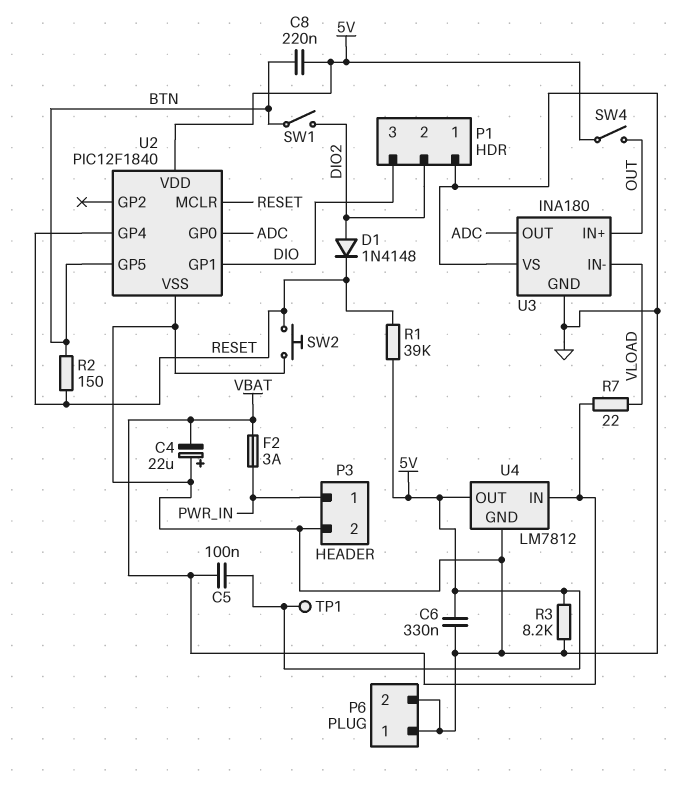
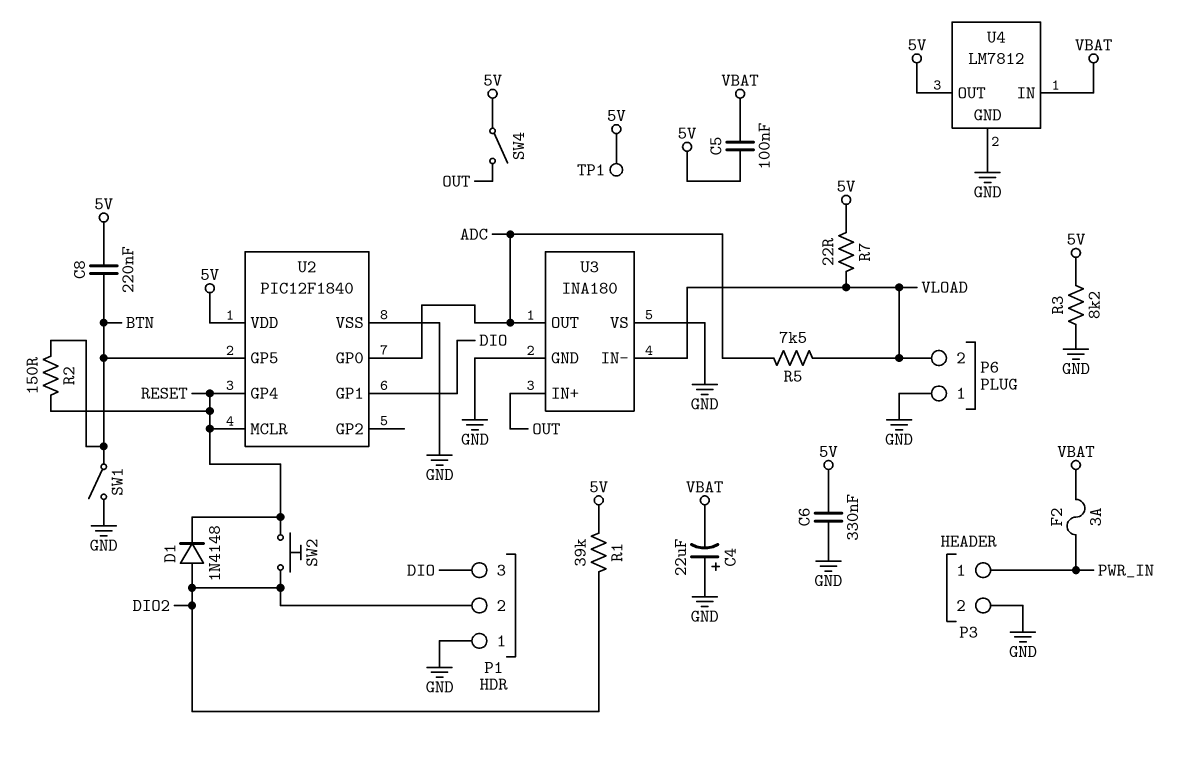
P6 pin 2: GND -> VLOAD
R1: 39k (5V, RESET) -> 39k (5V, DIO2)
R5: none -> 7.5k (ADC, VLOAD)
R7: 22 (VBAT, VLOAD) -> 22 (5V, VLOAD)
SW1: switch (BTN, DIO2) -> switch (BTN, GND)
SW2: button (GND, RESET) -> button (DIO2, RESET)

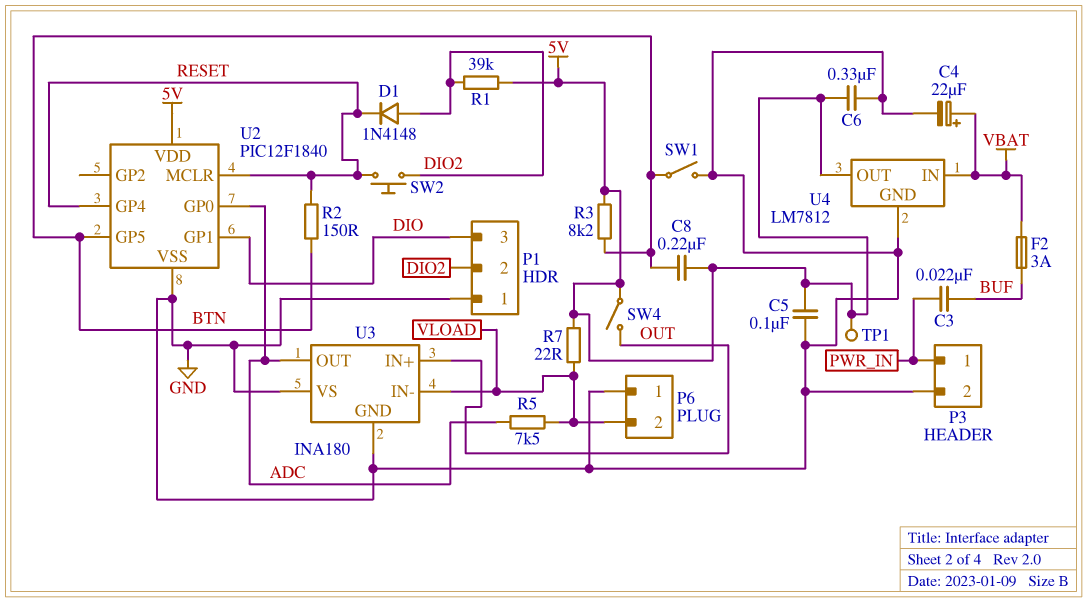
C3: none -> 22nF (BUF, PWR_IN)
C4: 22uF (plus GND, minus VBAT) -> 22uF (plus VBAT, minus GND)
C5: 100nF (5V, VBAT) -> 100nF (5V, GND)
F2: 3A (PWR_IN, VBAT) -> 3A (BUF, VBAT)
R3: 8.2k (5V, GND) -> 8.2k (5V, BTN)

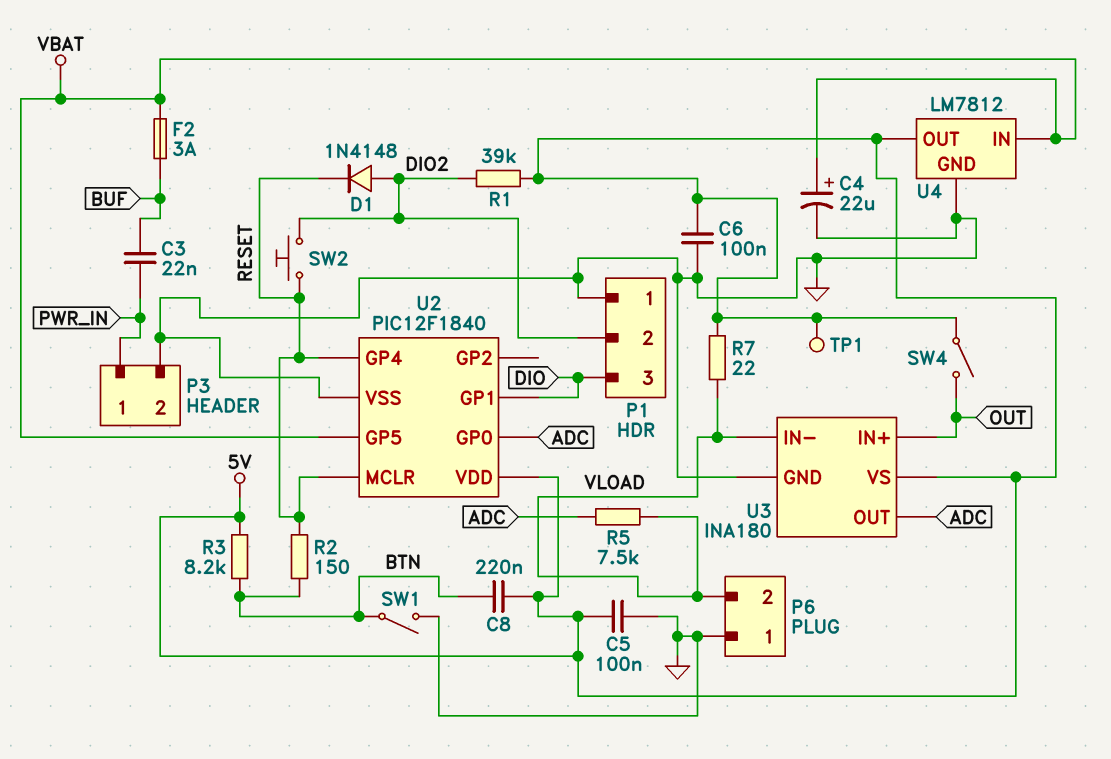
C6: 330nF (5V, GND) -> 100nF (5V, GND)
U2 pin GP5: BTN -> VBAT
U3 pin VS: GND -> 5V

